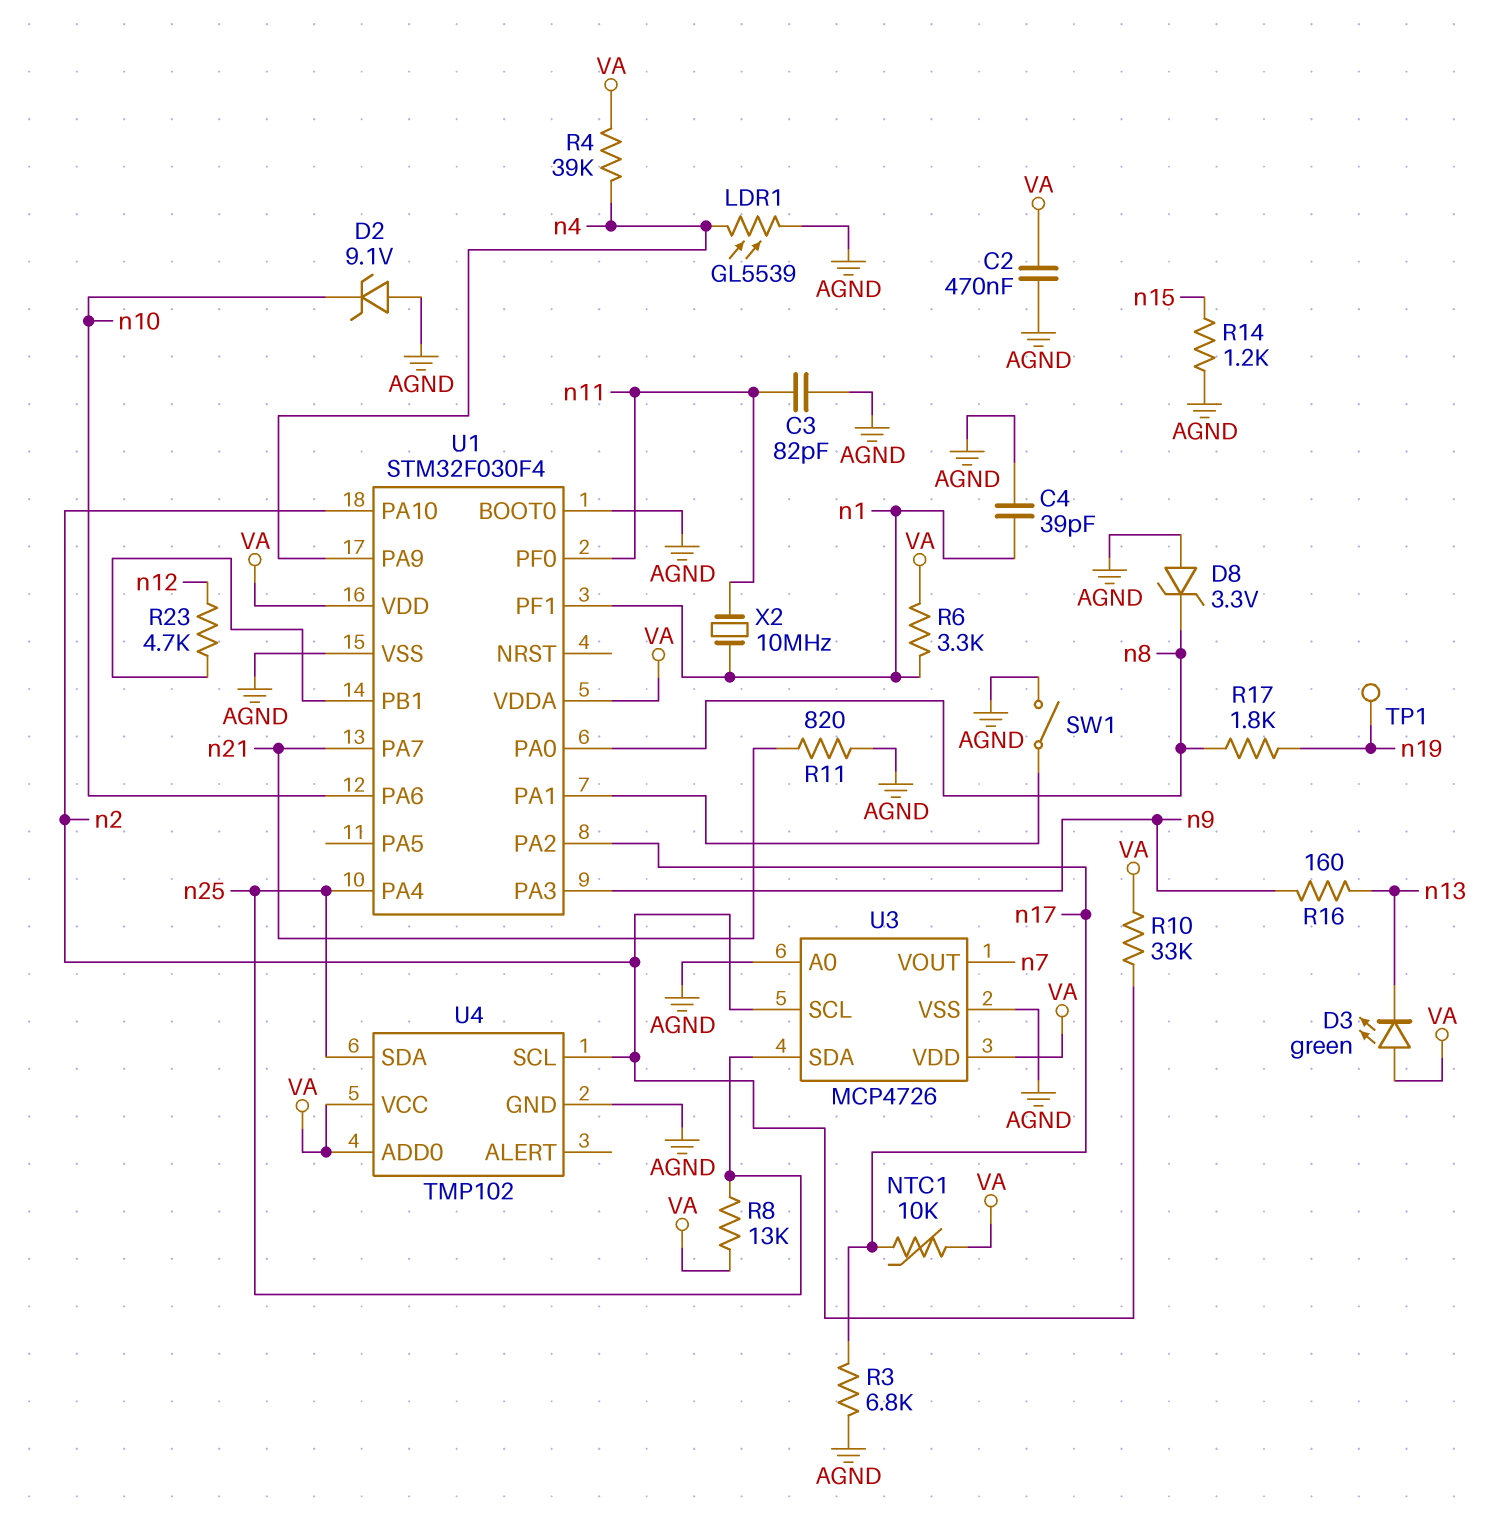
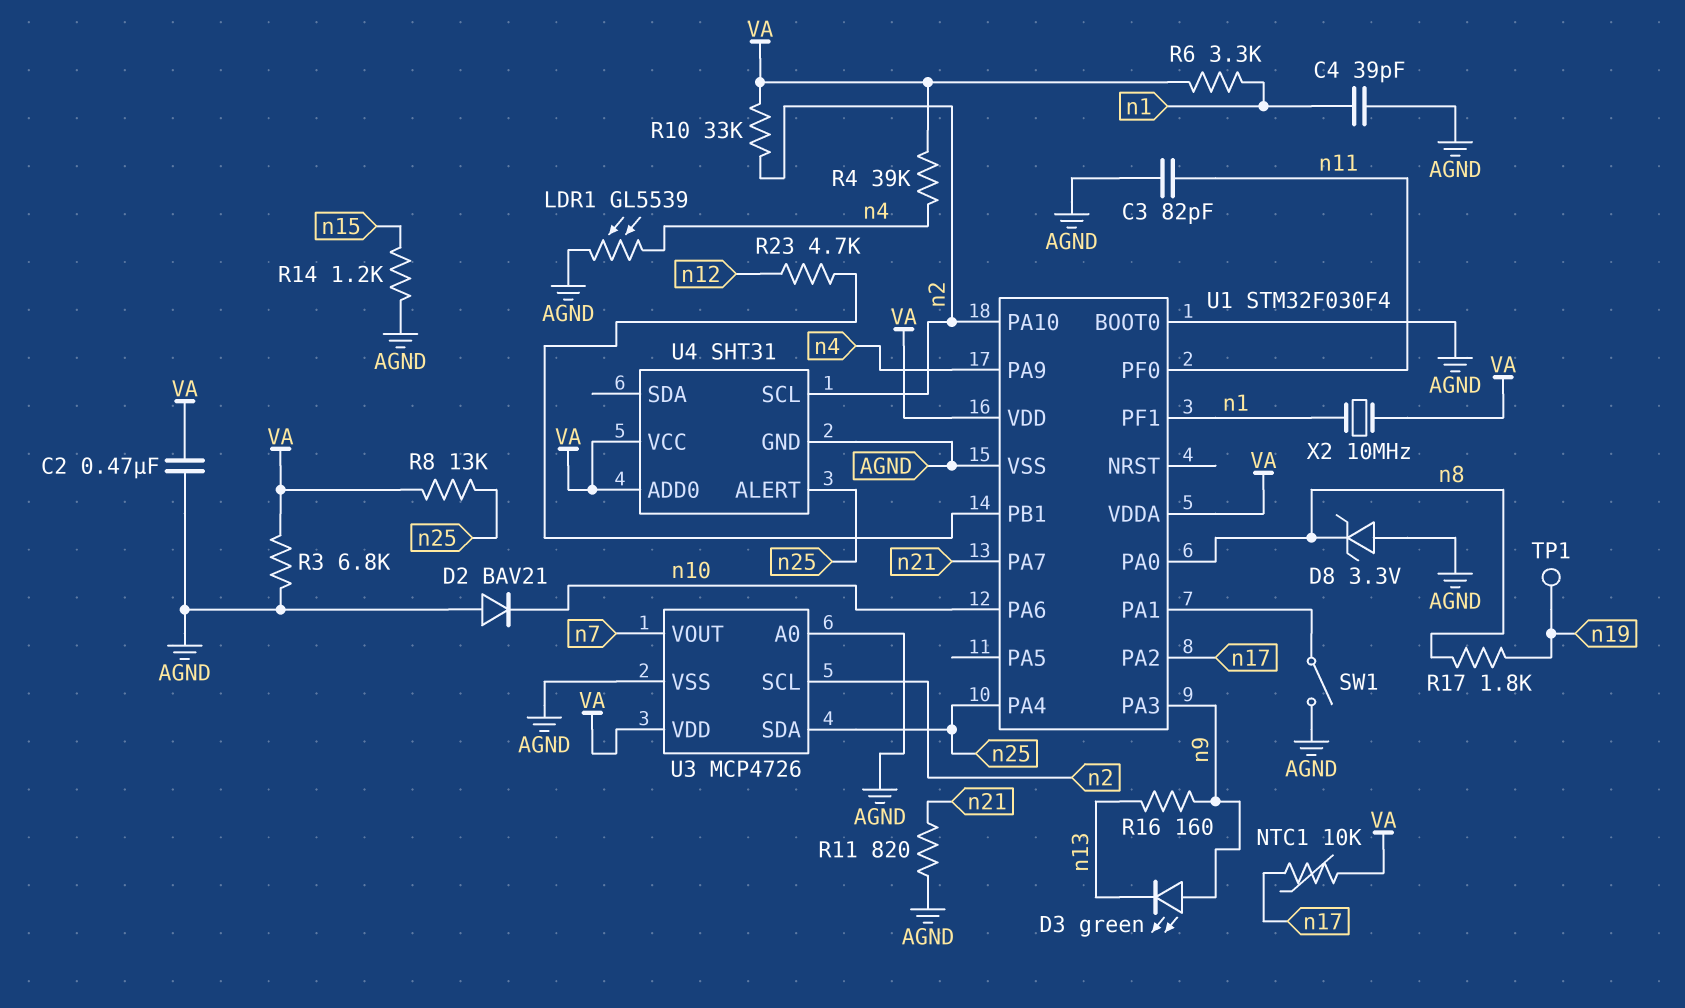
D2: zener 9.1V (A AGND, K n10) -> diode BAV21 (A AGND, K n10)
D3: LED green (A VA, K n13) -> LED green (A n9, K n13)
R3: 6.8k (AGND, n17) -> 6.8k (AGND, VA)
U4: TMP102 -> SHT31
U4 pin ALERT: none -> n25
U4 pin SDA: n25 -> none
X2: 10MHz (n1, n11) -> 10MHz (VA, n1)

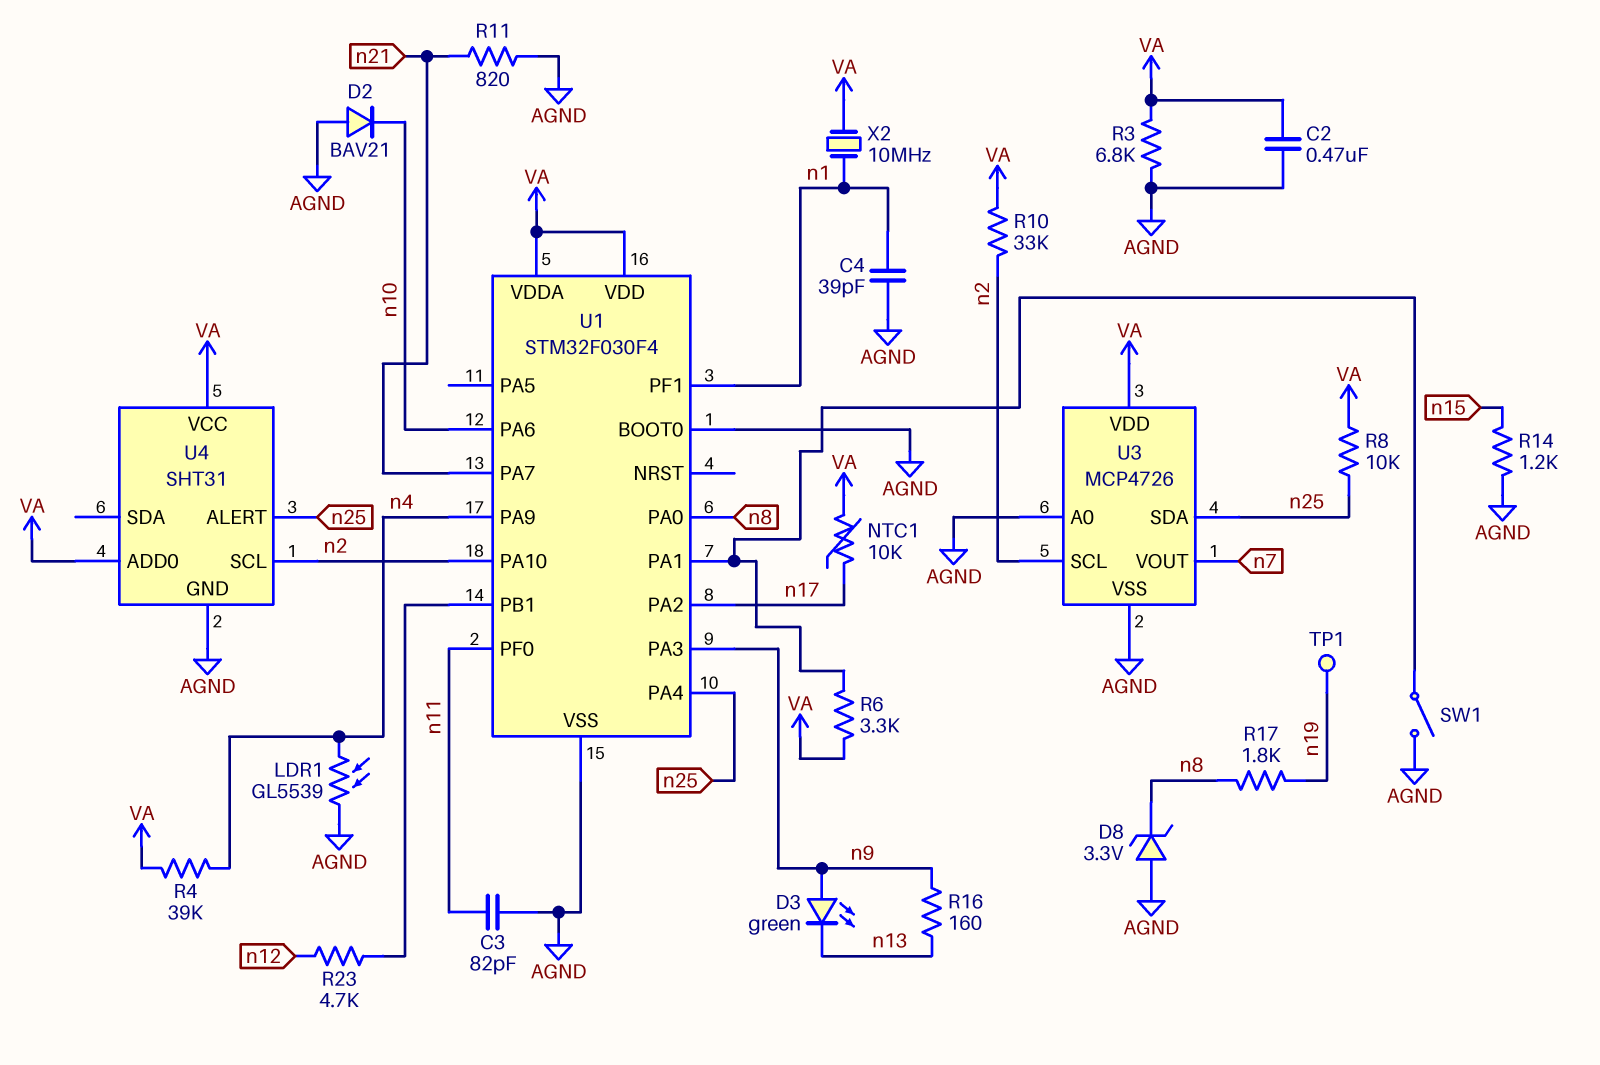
R6: 3.3k (VA, n1) -> 3.3k (U1/PA1, VA)
R8: 13k (VA, n25) -> 10k (VA, n25)

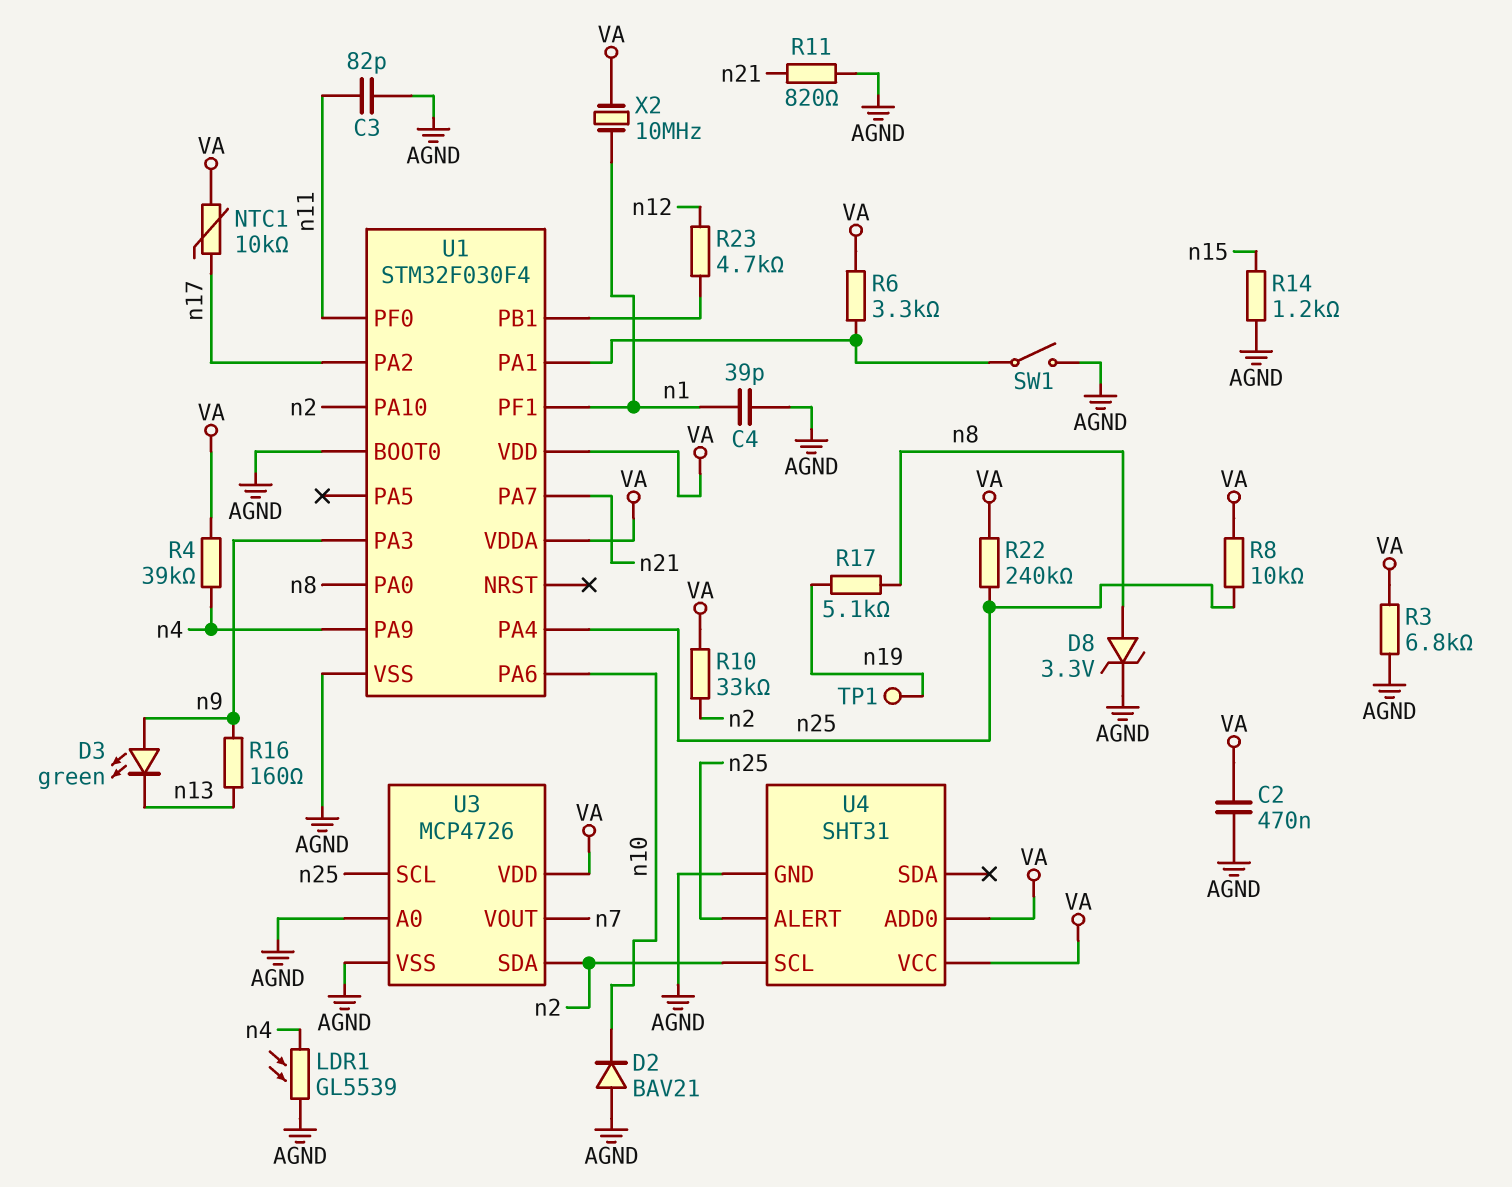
D8: zener 3.3V (A AGND, K n8) -> zener 3.3V (A n8, K AGND)
R17: 1.8k (n8, n19) -> 5.1k (n8, n19)
R22: none -> 240k (VA, n25)
U3 pin SCL: n2 -> n25
U3 pin SDA: n25 -> n2

